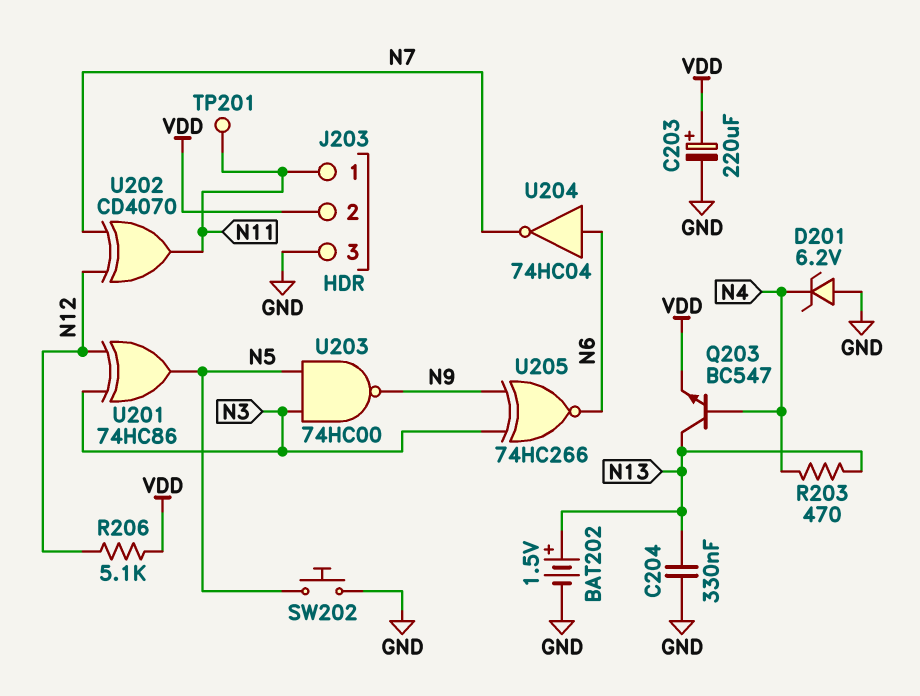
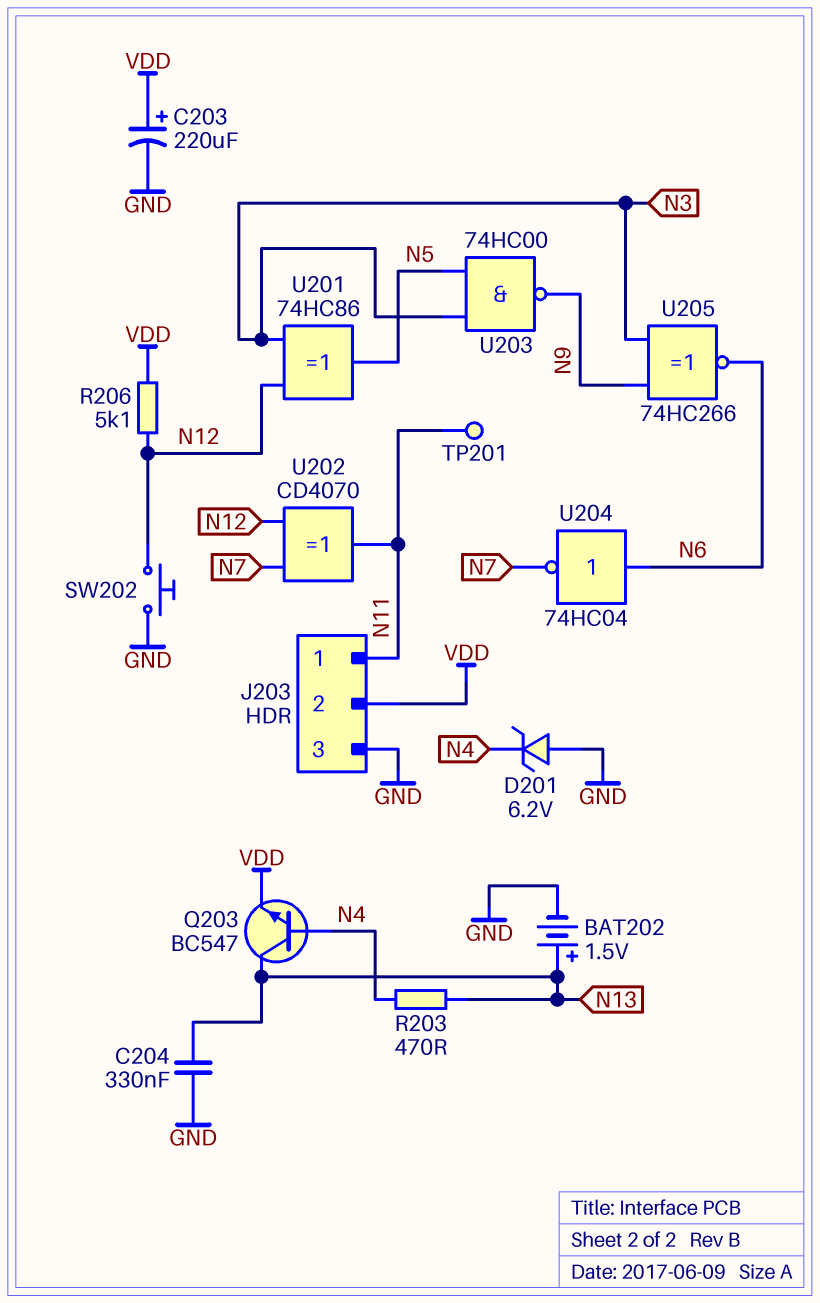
SW202: button (GND, N5) -> button (GND, N12)

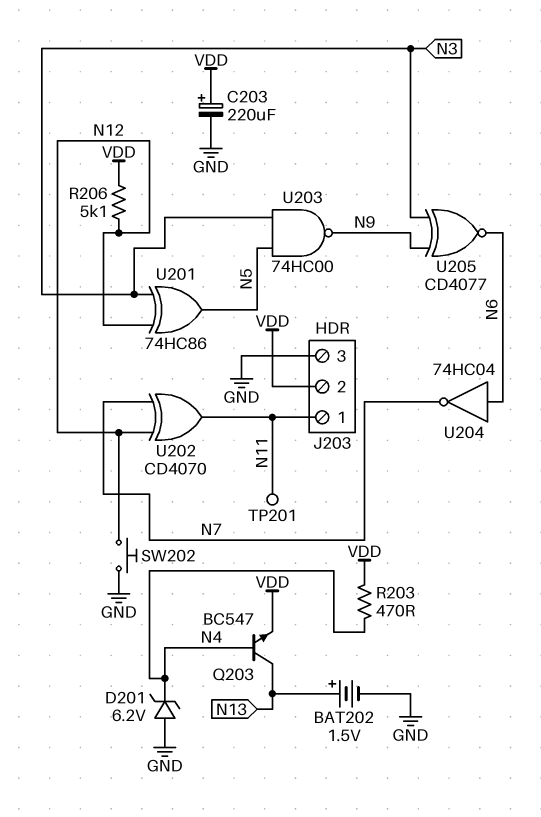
C204: 330nF (GND, N13) -> none
R203: 470 (N4, N13) -> 470 (N4, VDD)
U205: XNOR 74HC266 (in N3, in N9, out N6) -> XNOR CD4077 (in N3, in N9, out N6)

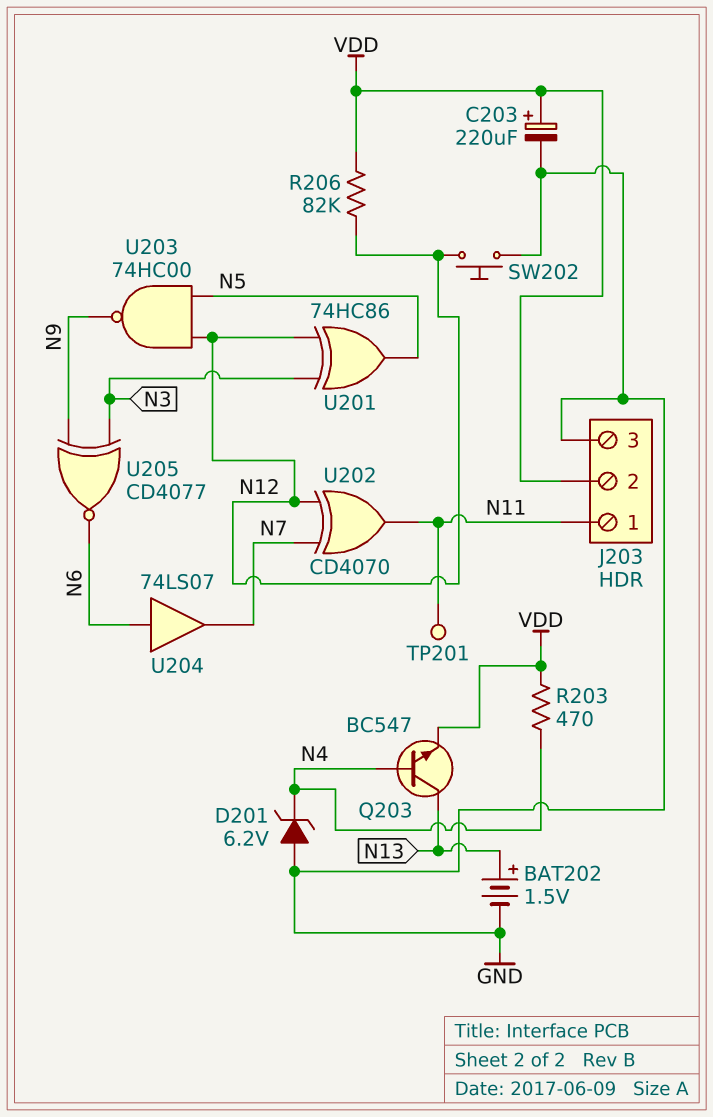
R206: 5.1k (N12, VDD) -> 82k (N12, VDD)
U203: NAND 74HC00 (in N3, in N5, out N9) -> NAND 74HC00 (in N5, in N12, out N9)
U204: NOT 74HC04 (in N6, out N7) -> buffer 74LS07 (in N6, out N7)

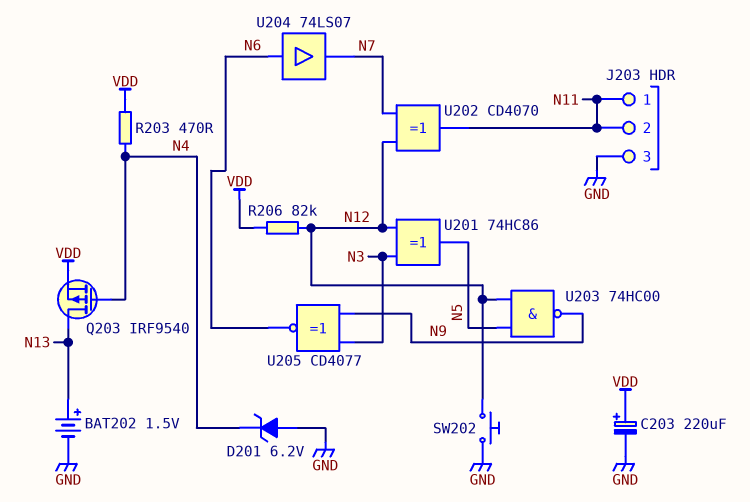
J203 pin 2: VDD -> N11
Q203: NPN BC547 (B N4, C N13, E VDD) -> PMOS IRF9540 (G N4, D N13, S VDD)
TP201: test point (N11) -> none

